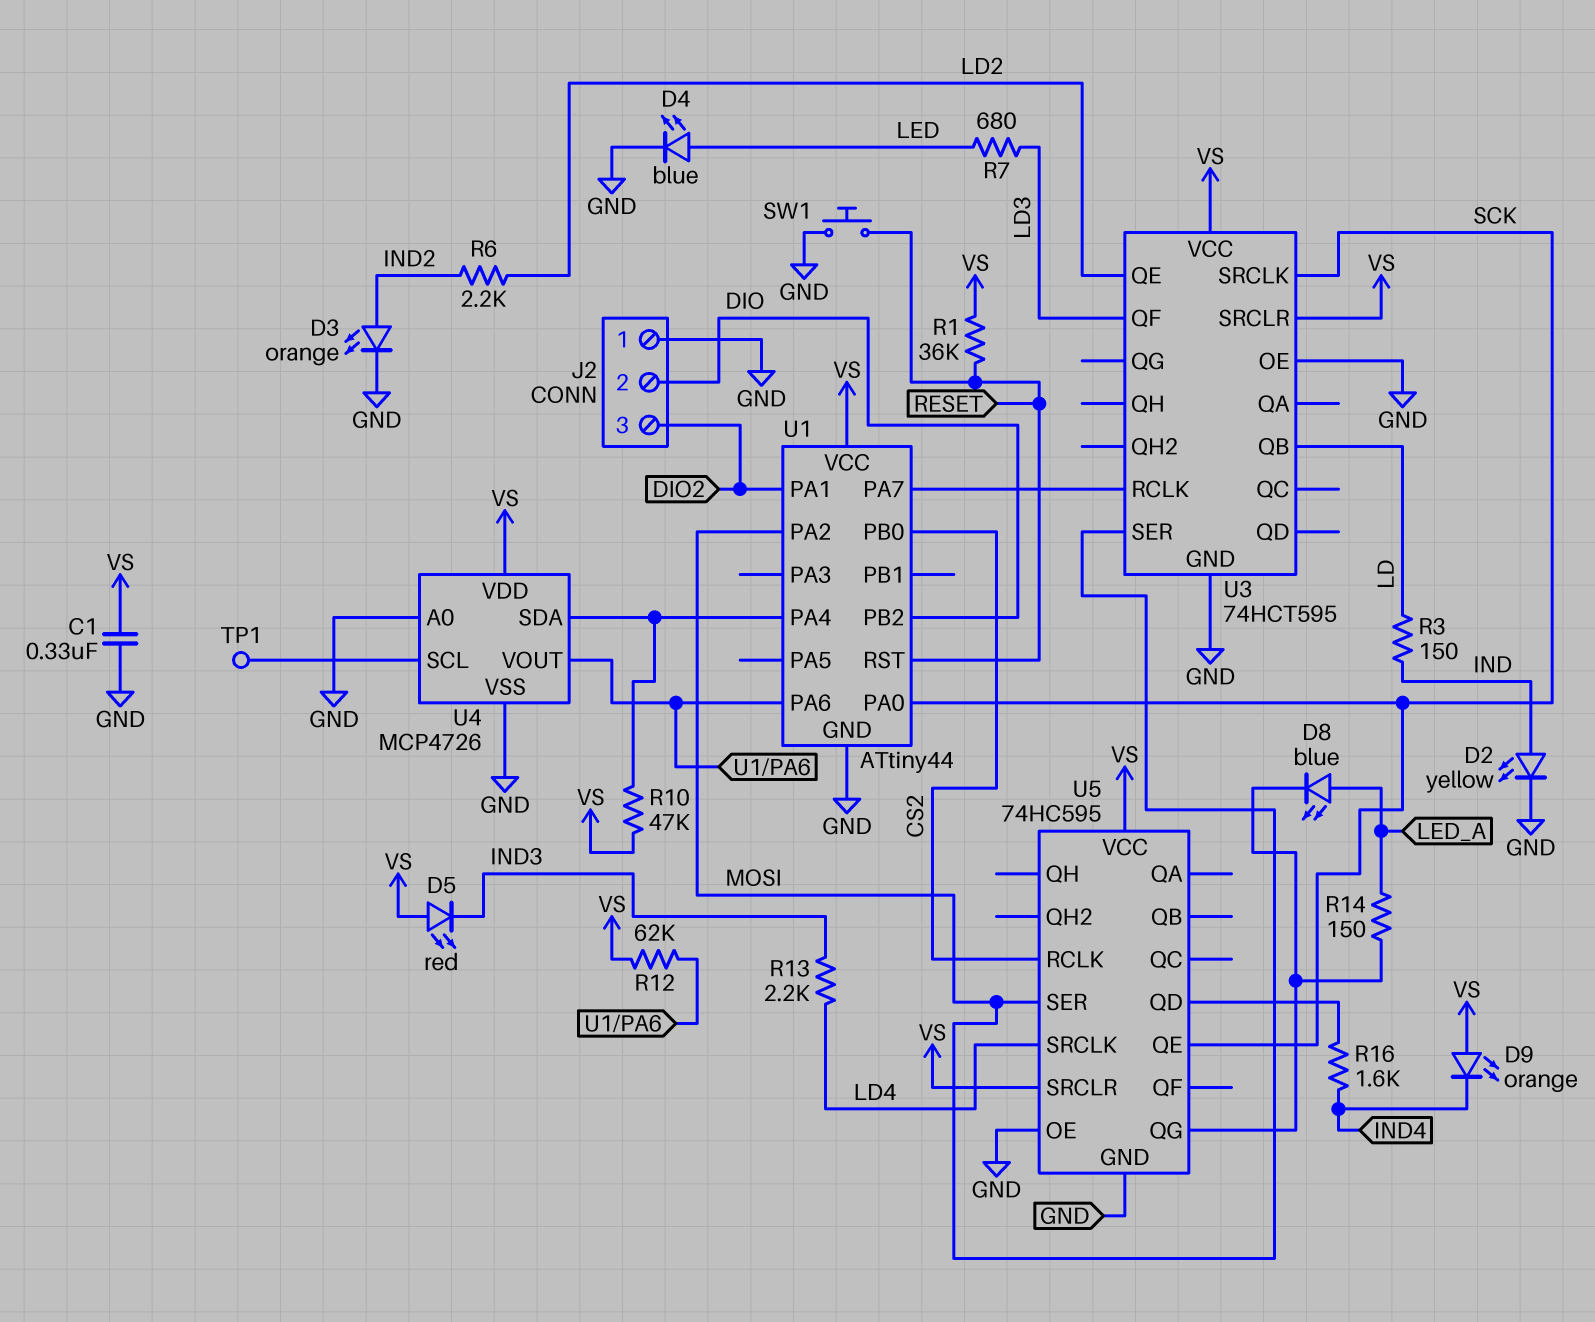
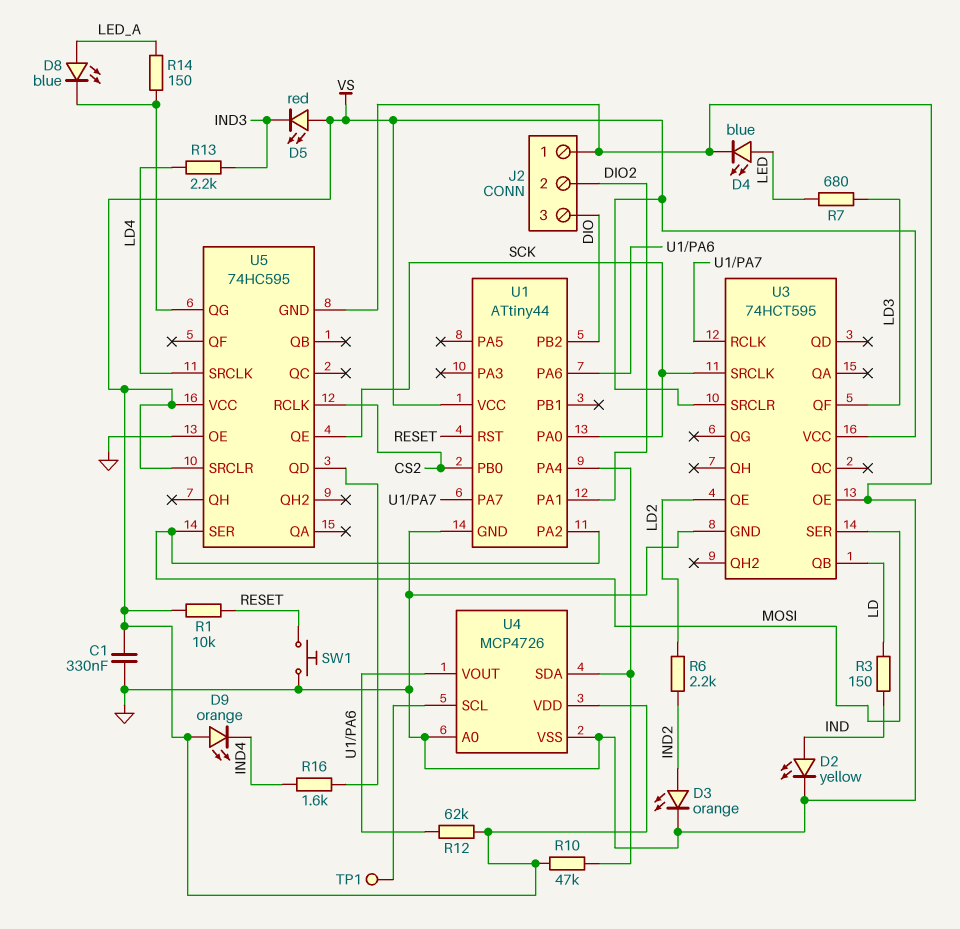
J2 pin 2: DIO -> DIO2
J2 pin 3: DIO2 -> DIO
R1: 36k (RESET, VS) -> 10k (RESET, VS)

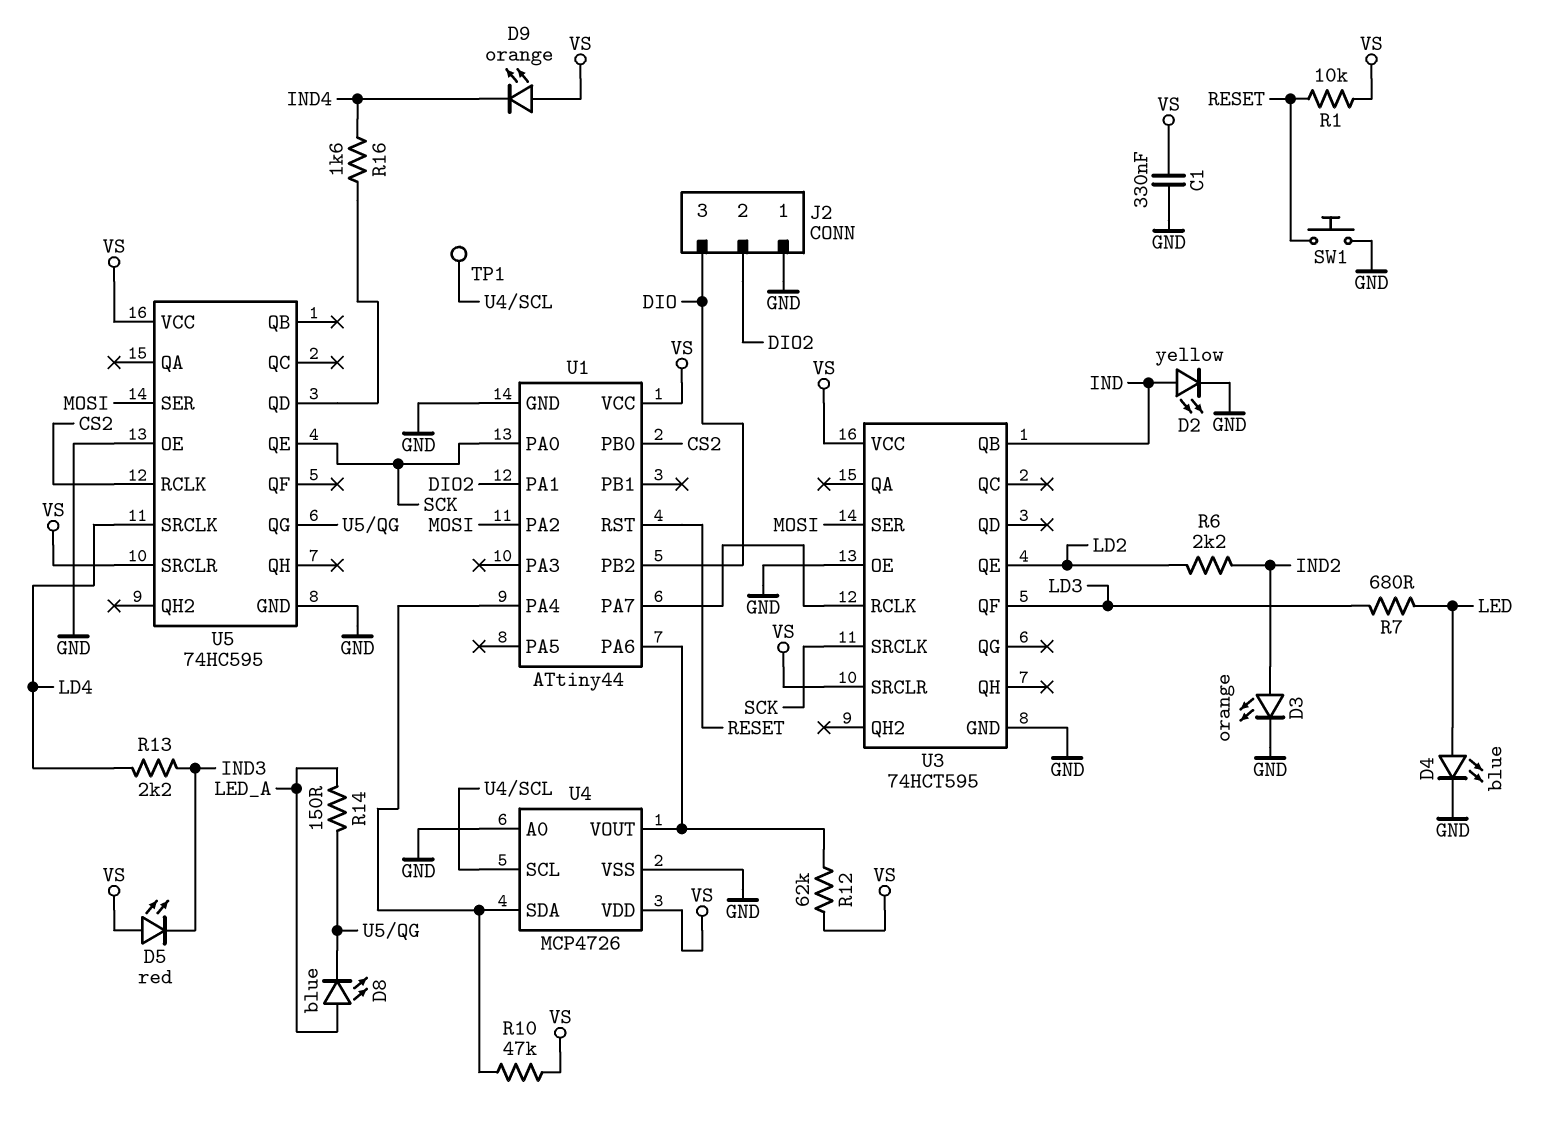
R3: 150 (IND, LD) -> none
U3 pin QB: LD -> IND

